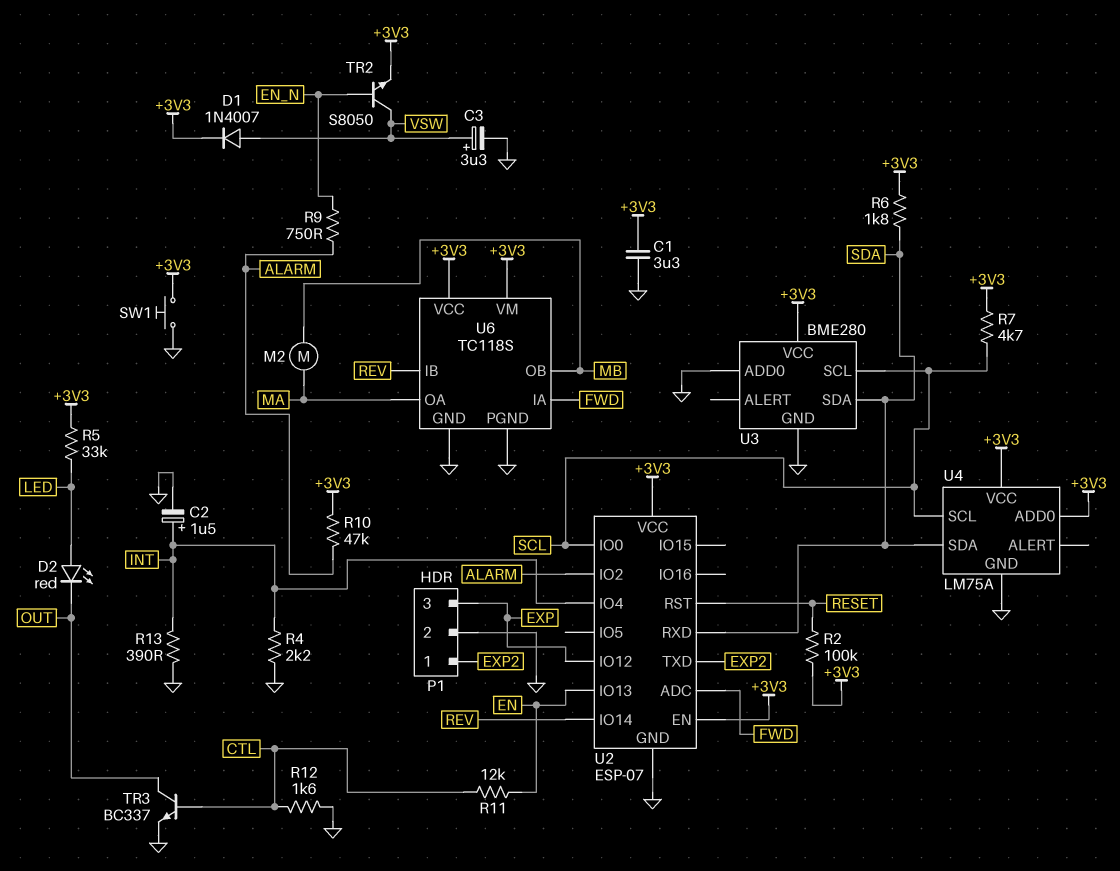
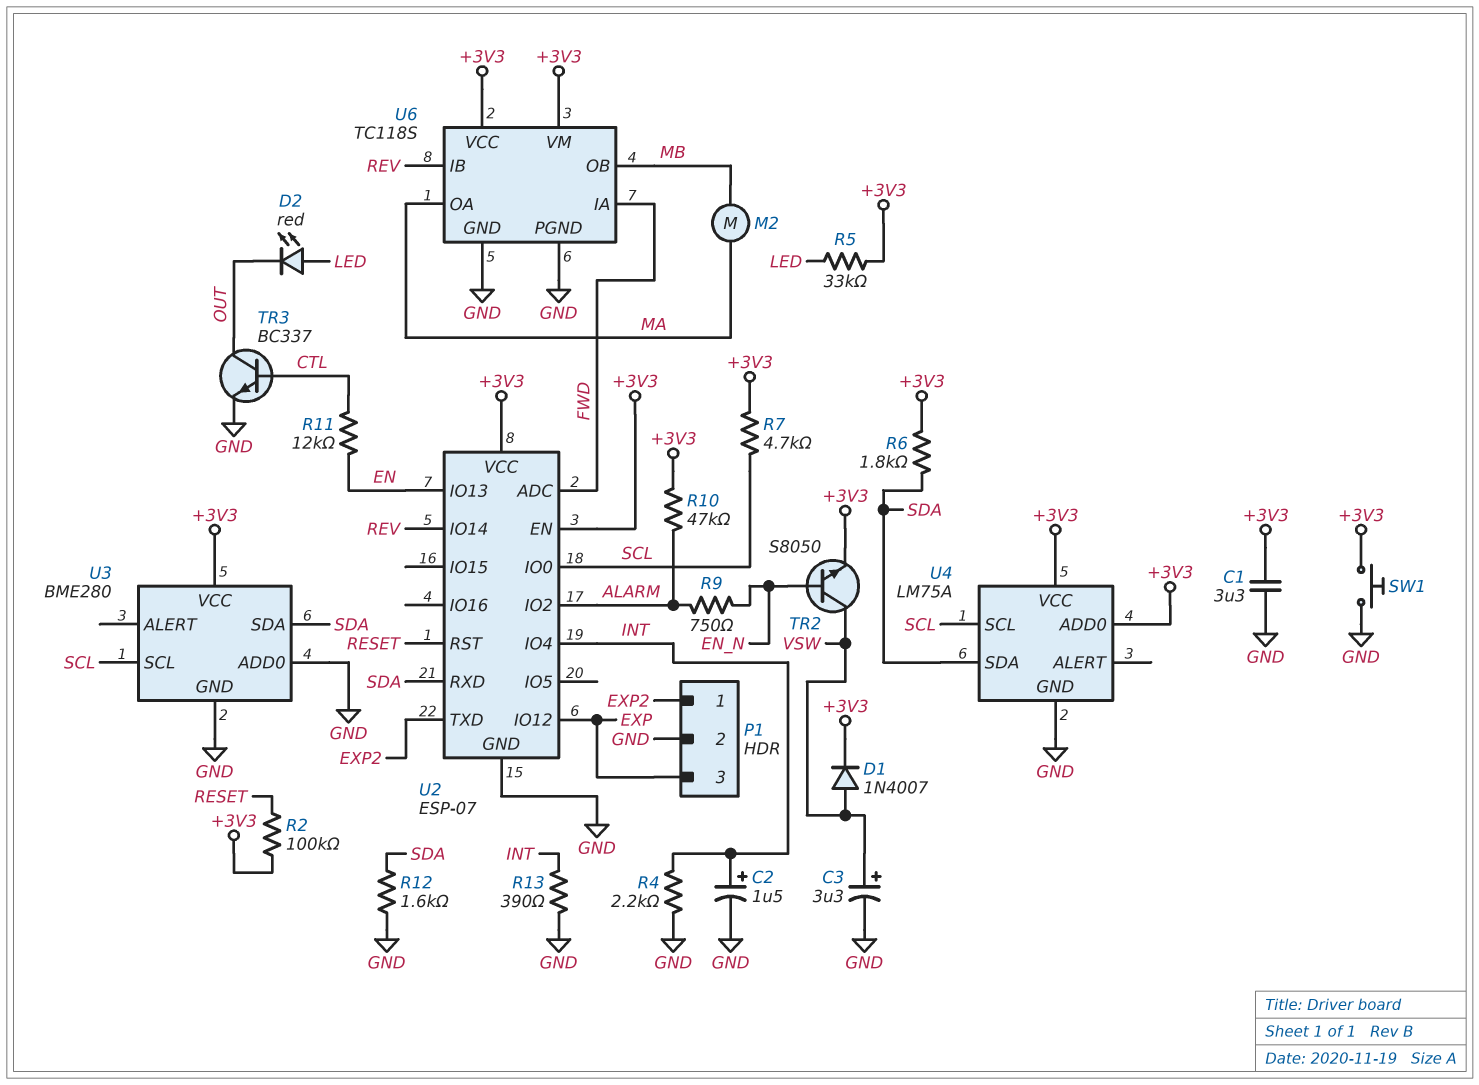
R12: 1.6k (CTL, GND) -> 1.6k (GND, SDA)

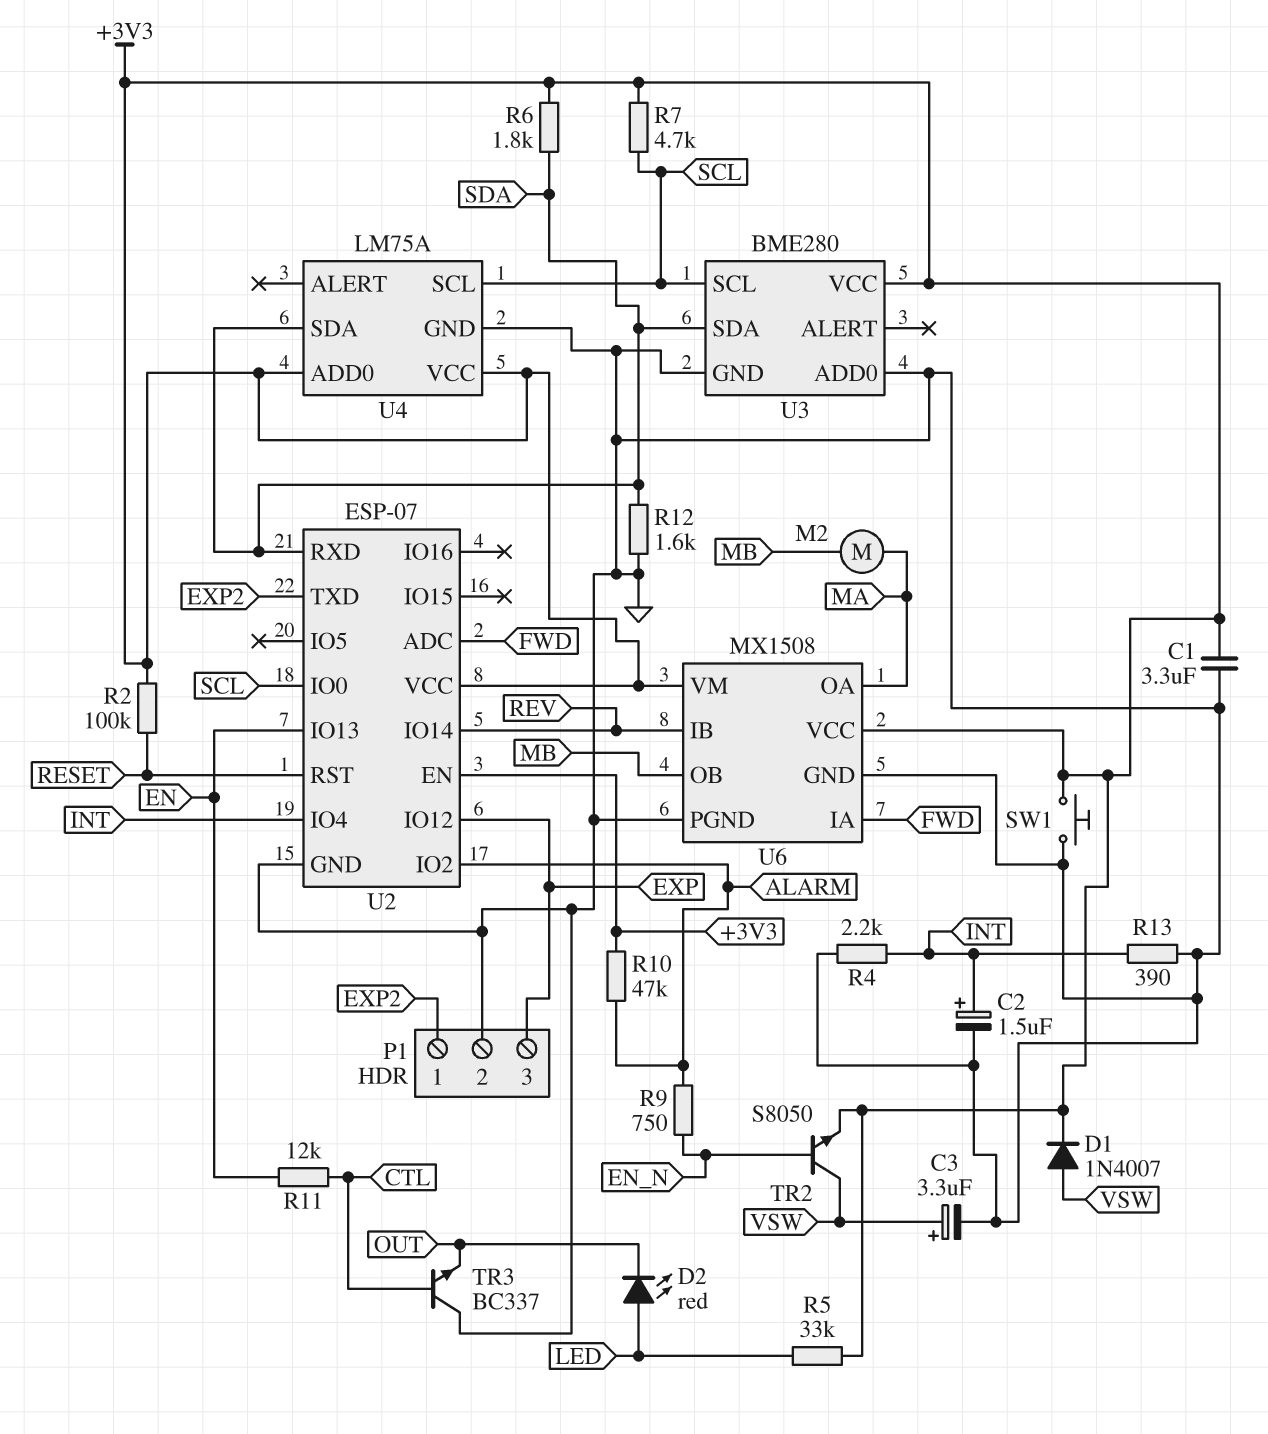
TR3: NPN BC337 (B CTL, C OUT, E GND) -> NPN BC337 (B CTL, C GND, E OUT)
U6: TC118S -> MX1508

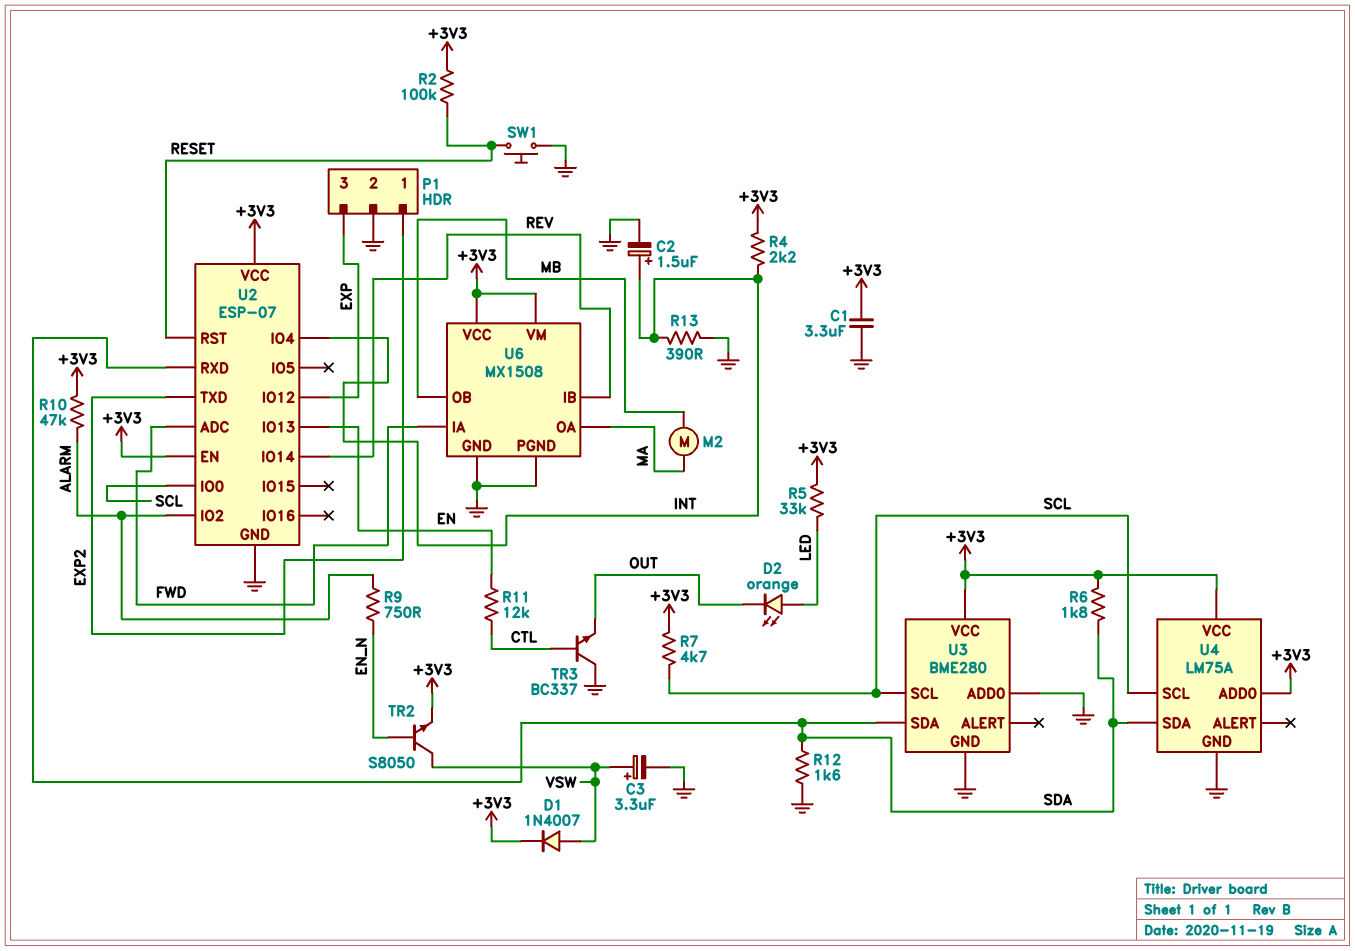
D2: LED red (A LED, K OUT) -> LED orange (A LED, K OUT)
R4: 2.2k (GND, INT) -> 2.2k (+3V3, INT)
SW1: button (+3V3, GND) -> button (GND, RESET)

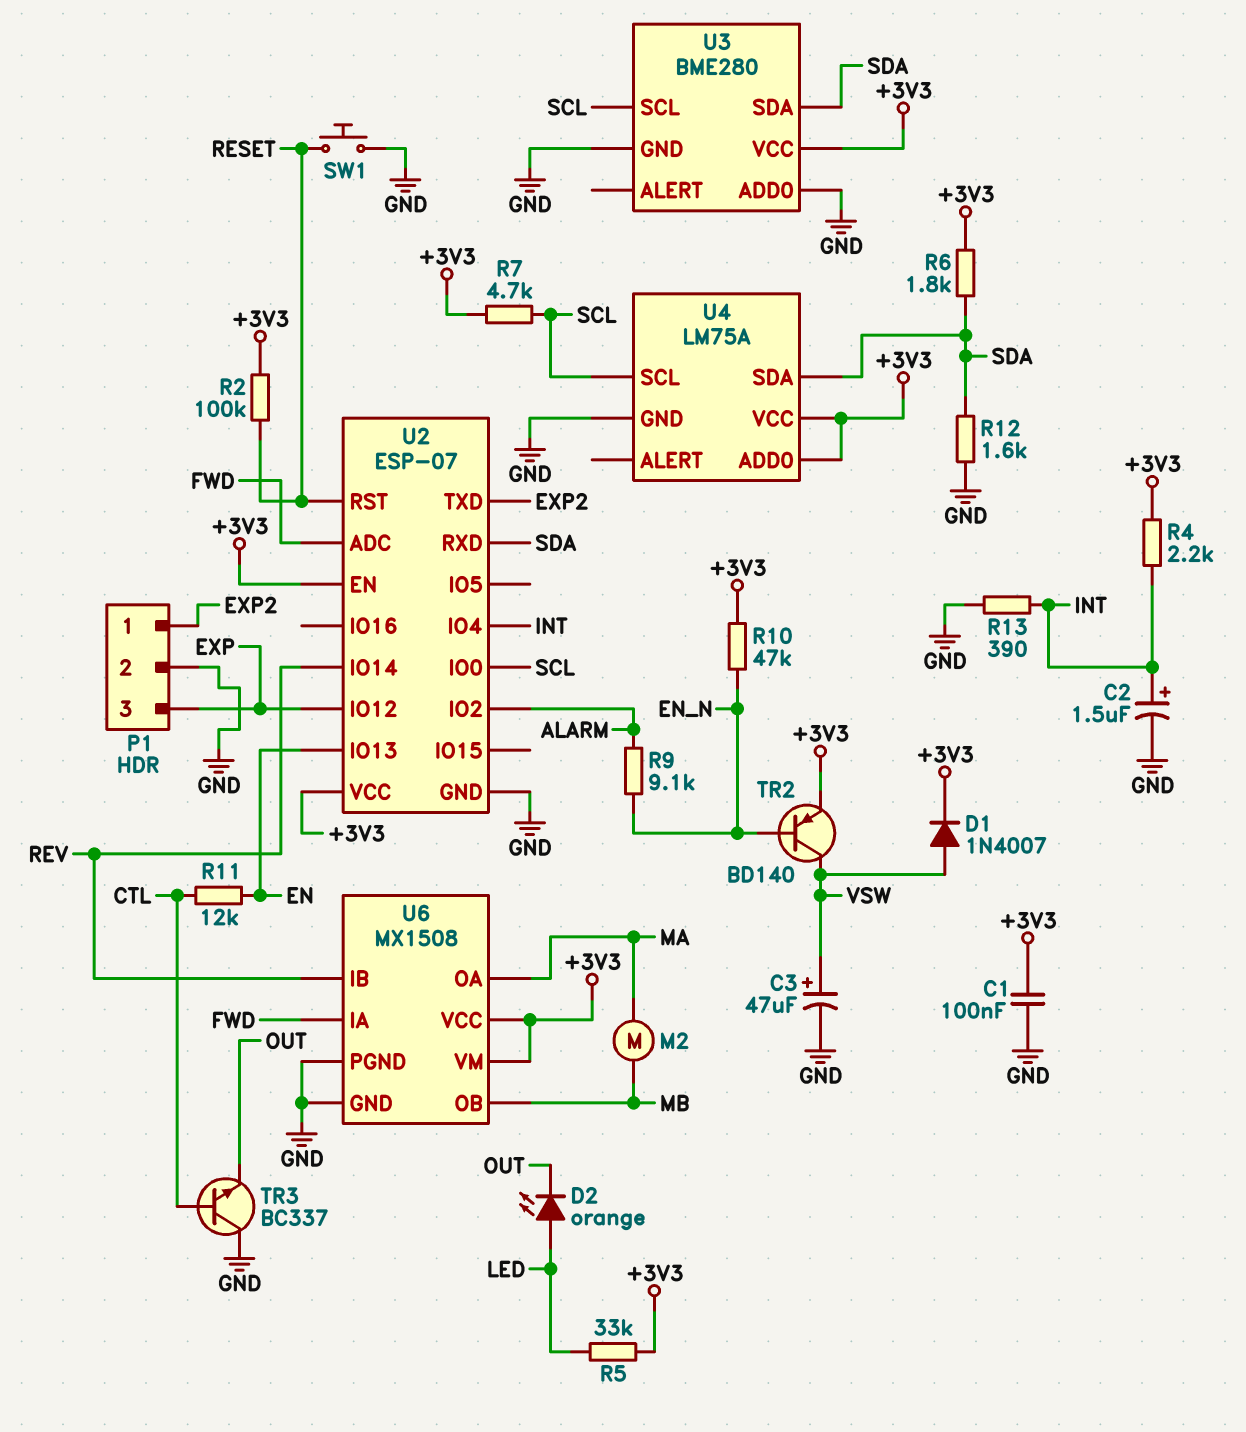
C1: 3.3uF (+3V3, GND) -> 100nF (+3V3, GND)
C3: 3.3uF (plus VSW, minus GND) -> 47uF (plus VSW, minus GND)
R9: 750 (ALARM, EN_N) -> 9.1k (ALARM, EN_N)
R10: 47k (+3V3, ALARM) -> 47k (+3V3, EN_N)
TR2: NPN S8050 (B EN_N, C VSW, E +3V3) -> PNP BD140 (B EN_N, C VSW, E +3V3)

